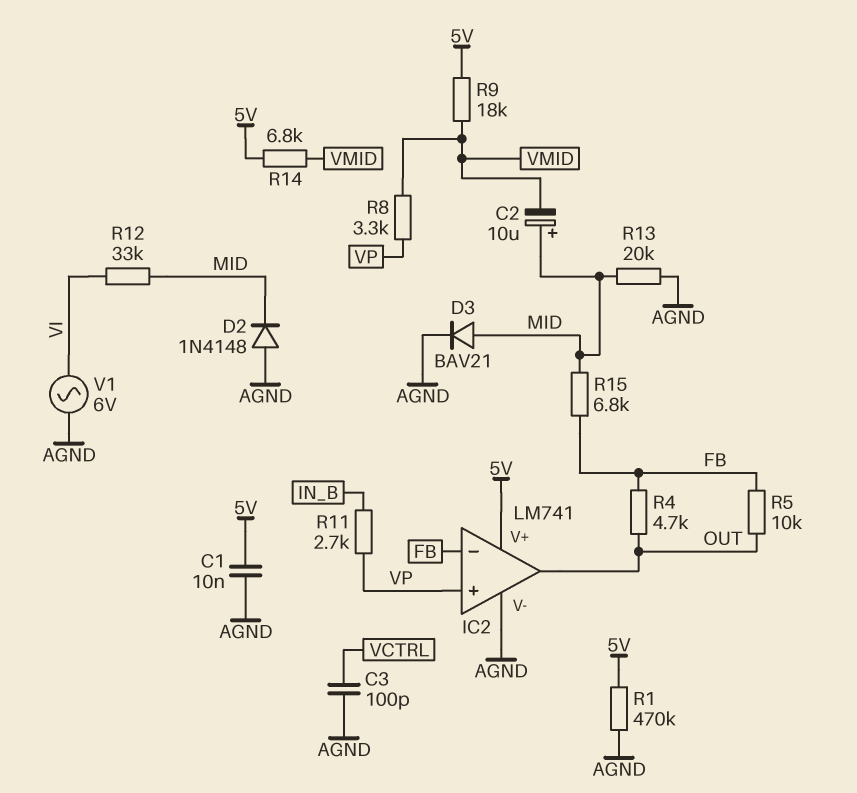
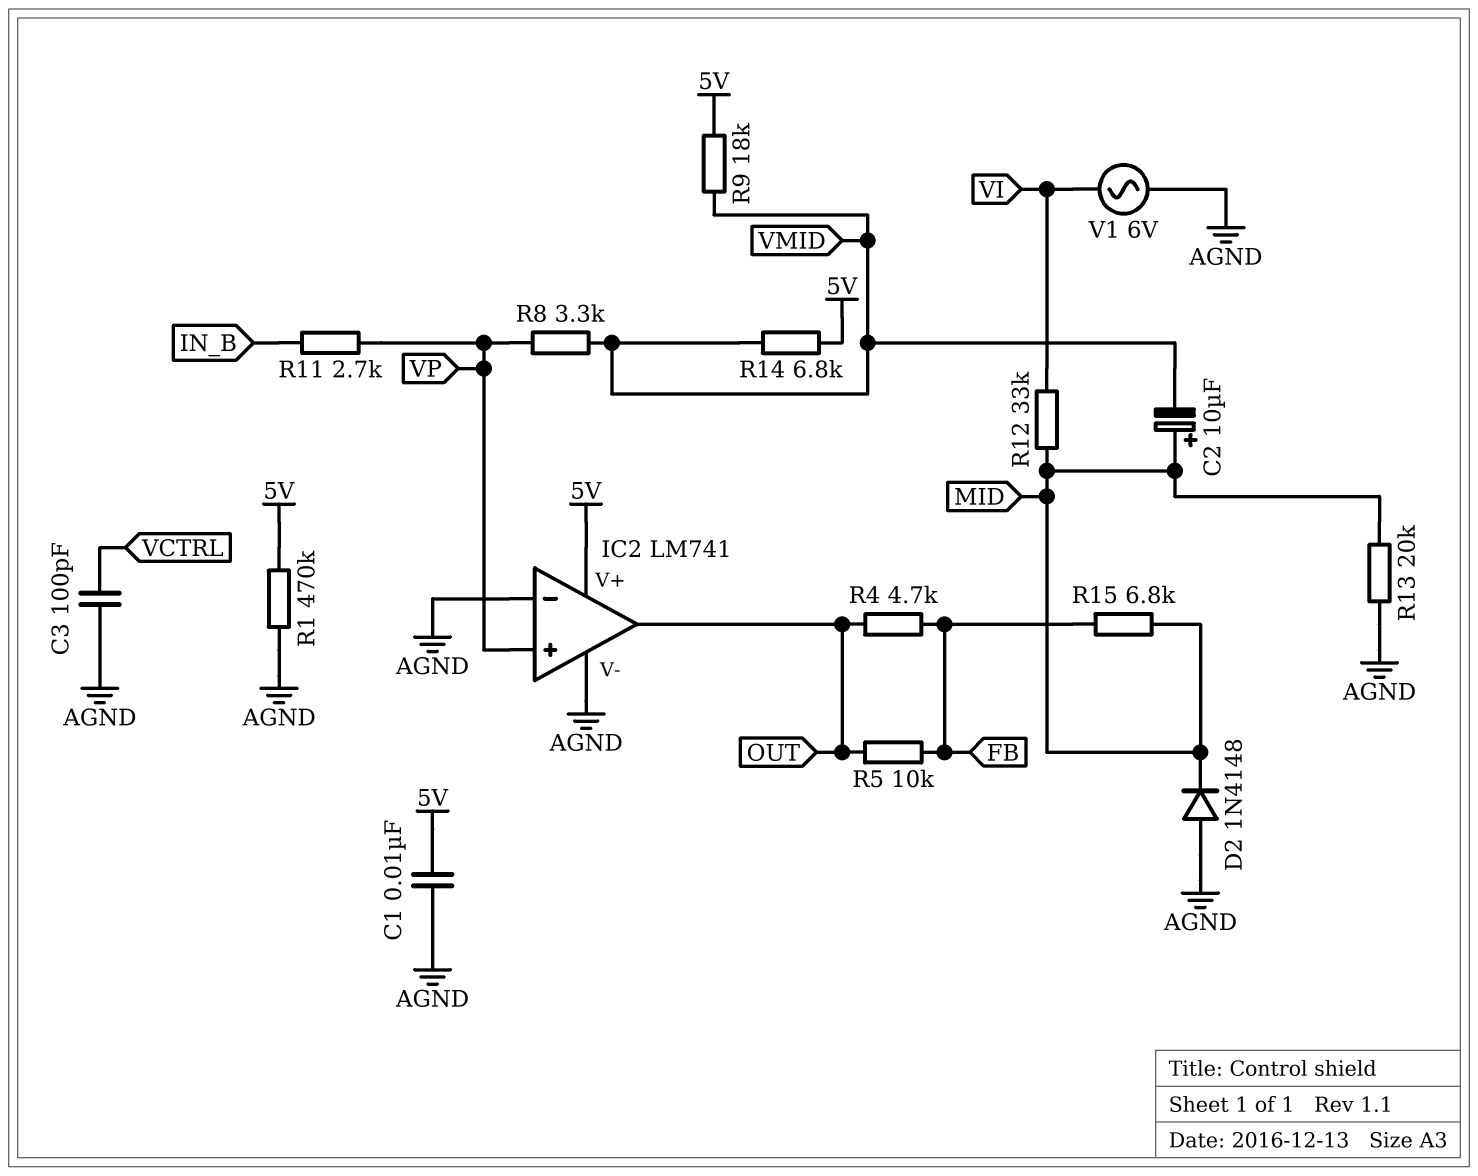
D3: diode BAV21 (A MID, K AGND) -> none
IC2 pin in-: FB -> AGND

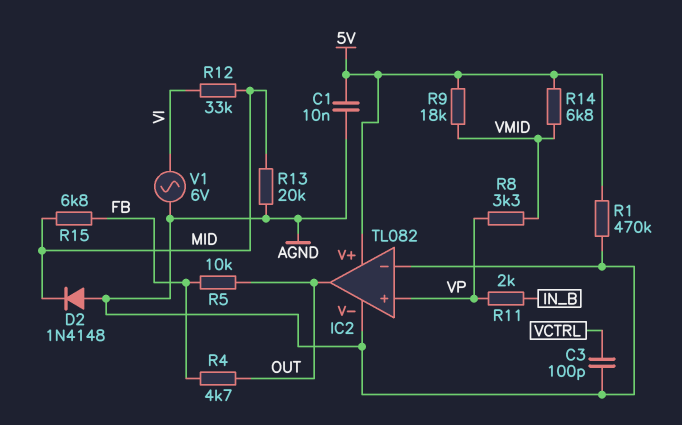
C2: 10uF (plus MID, minus VMID) -> none
IC2: LM741 -> TL082
R11: 2.7k (IN_B, VP) -> 2k (IN_B, VP)

